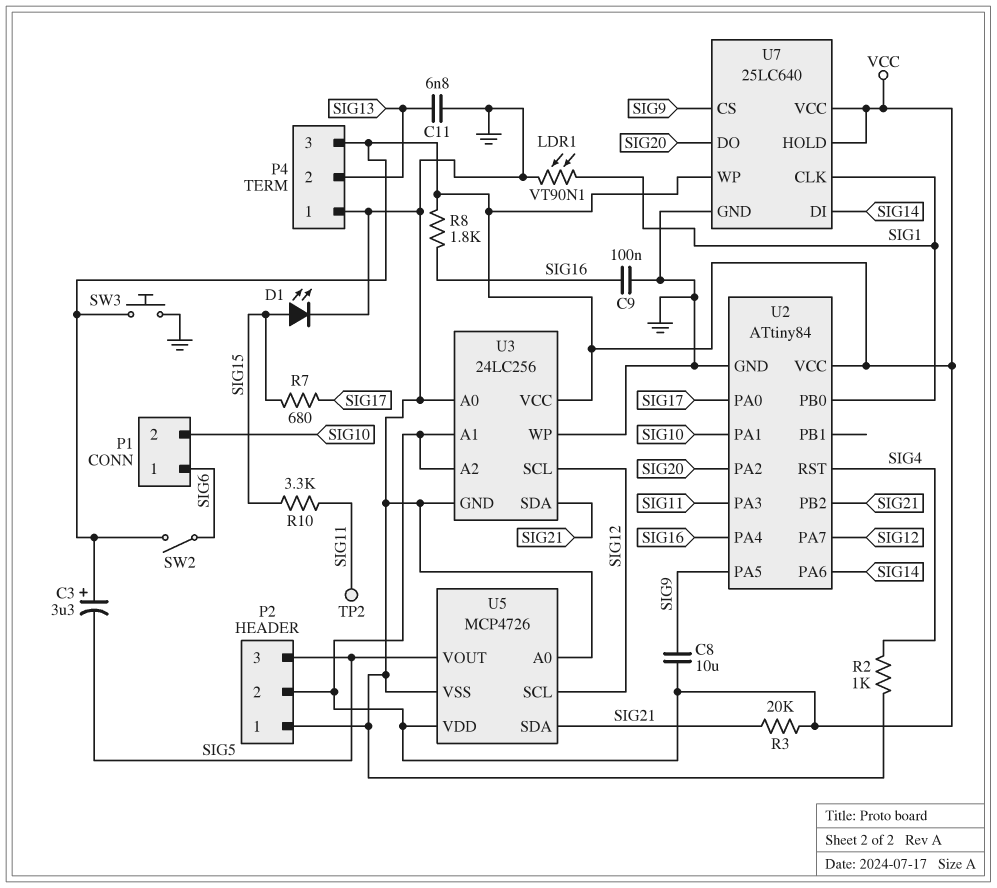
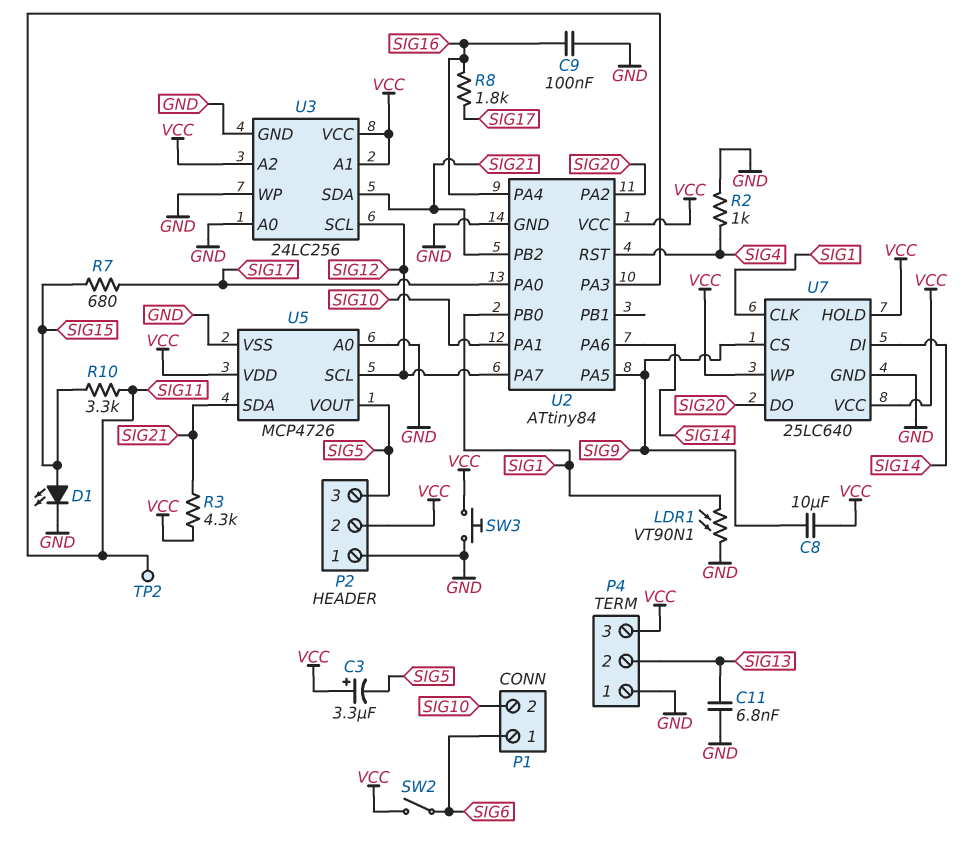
R3: 20k (SIG21, VCC) -> 4.3k (SIG21, VCC)
R8: 1.8k (SIG16, VCC) -> 1.8k (SIG16, SIG17)

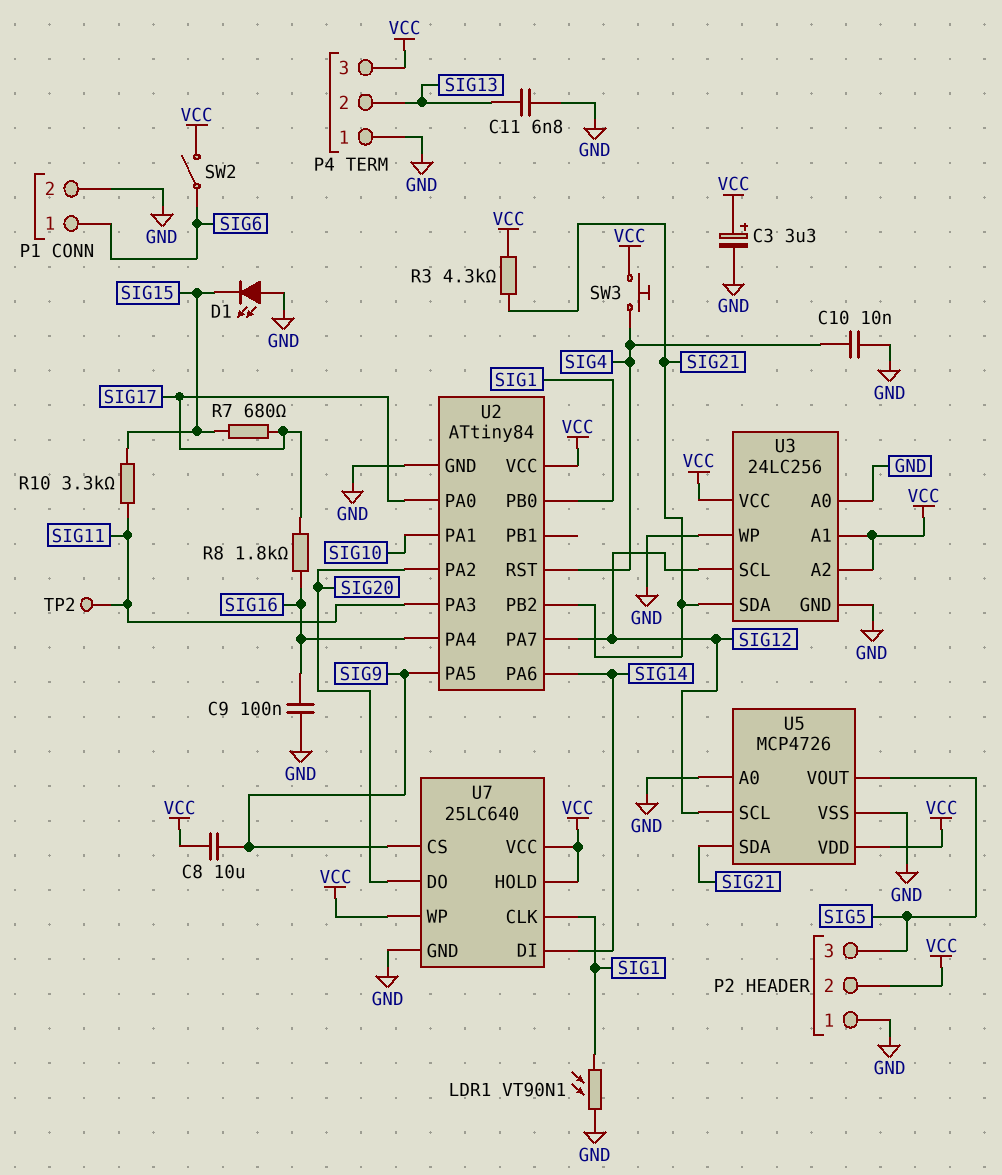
C3: 3.3uF (plus VCC, minus SIG5) -> 3.3uF (plus VCC, minus GND)
C10: none -> 10nF (GND, SIG4)
D1: LED (A SIG15, K GND) -> LED (A GND, K SIG15)
P1 pin 2: SIG10 -> GND
R2: 1k (GND, SIG4) -> none
SW3: button (GND, VCC) -> button (SIG4, VCC)

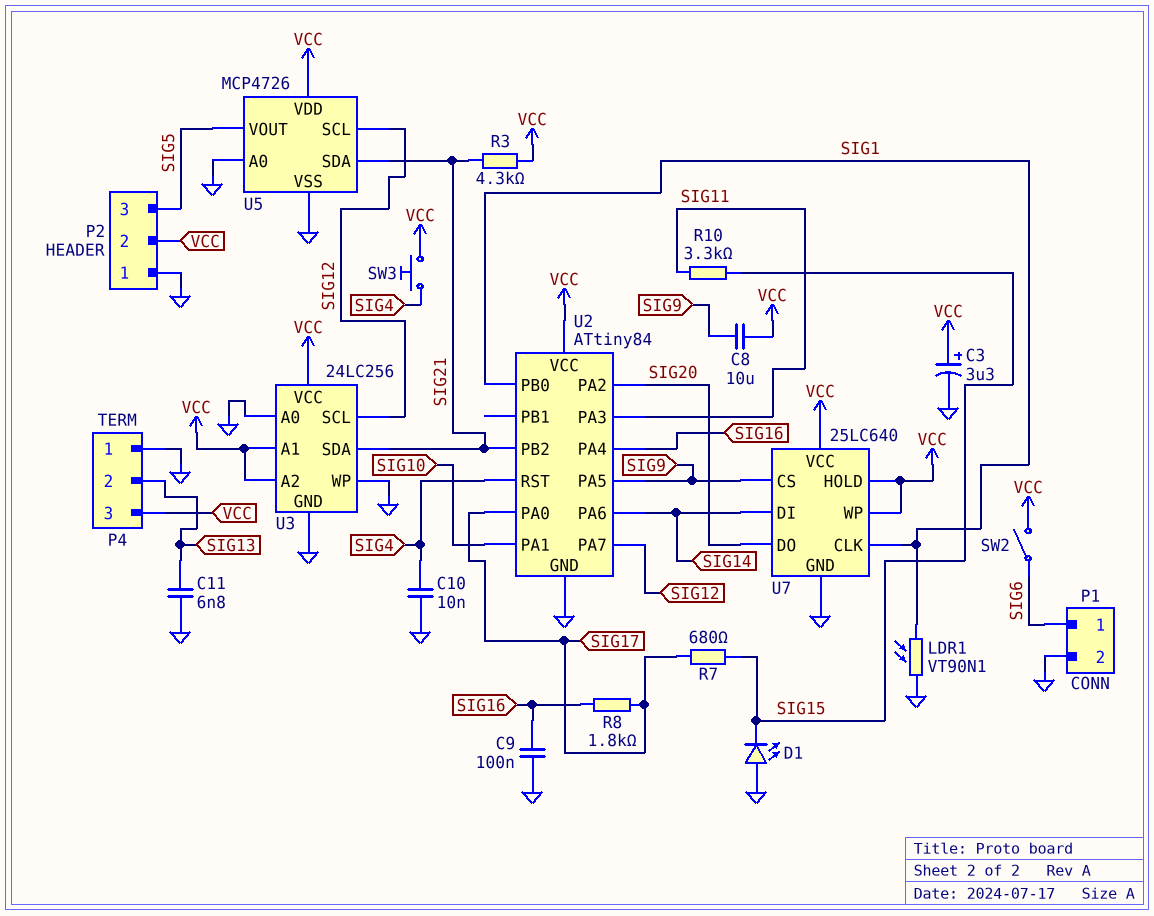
TP2: test point (SIG11) -> none

